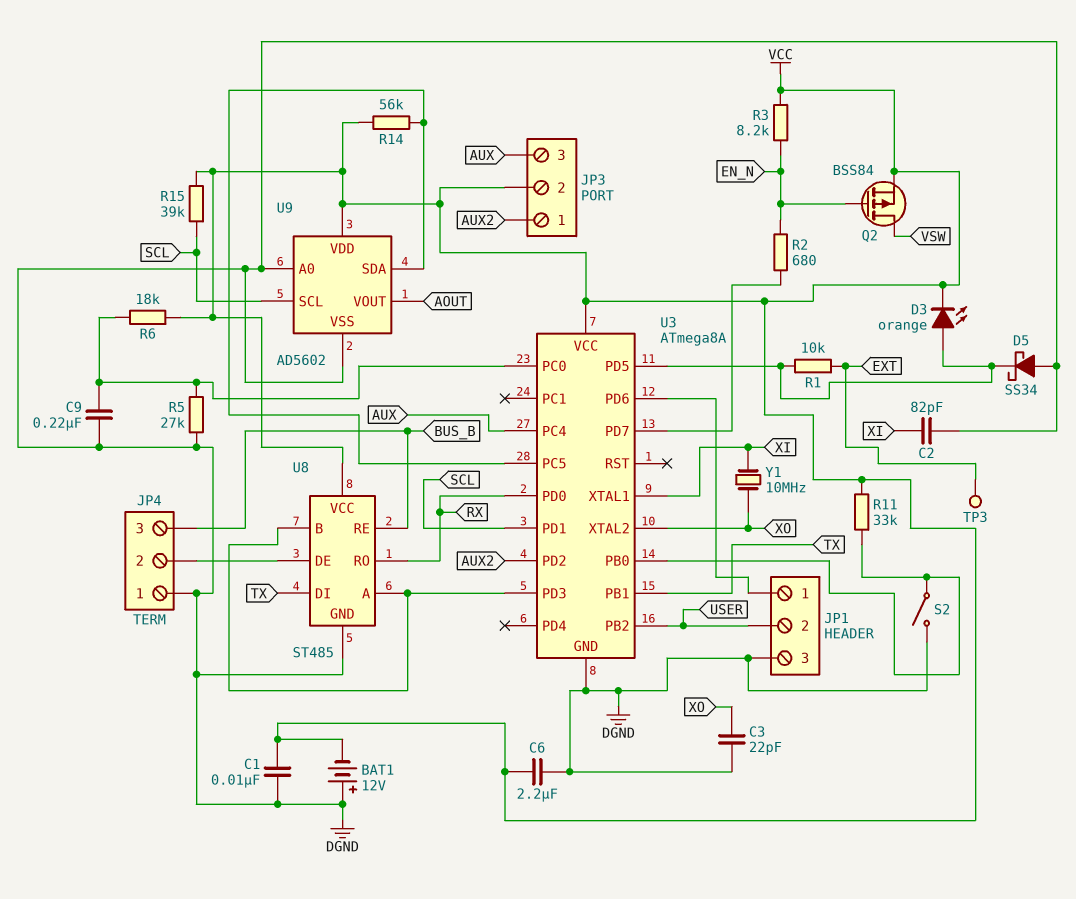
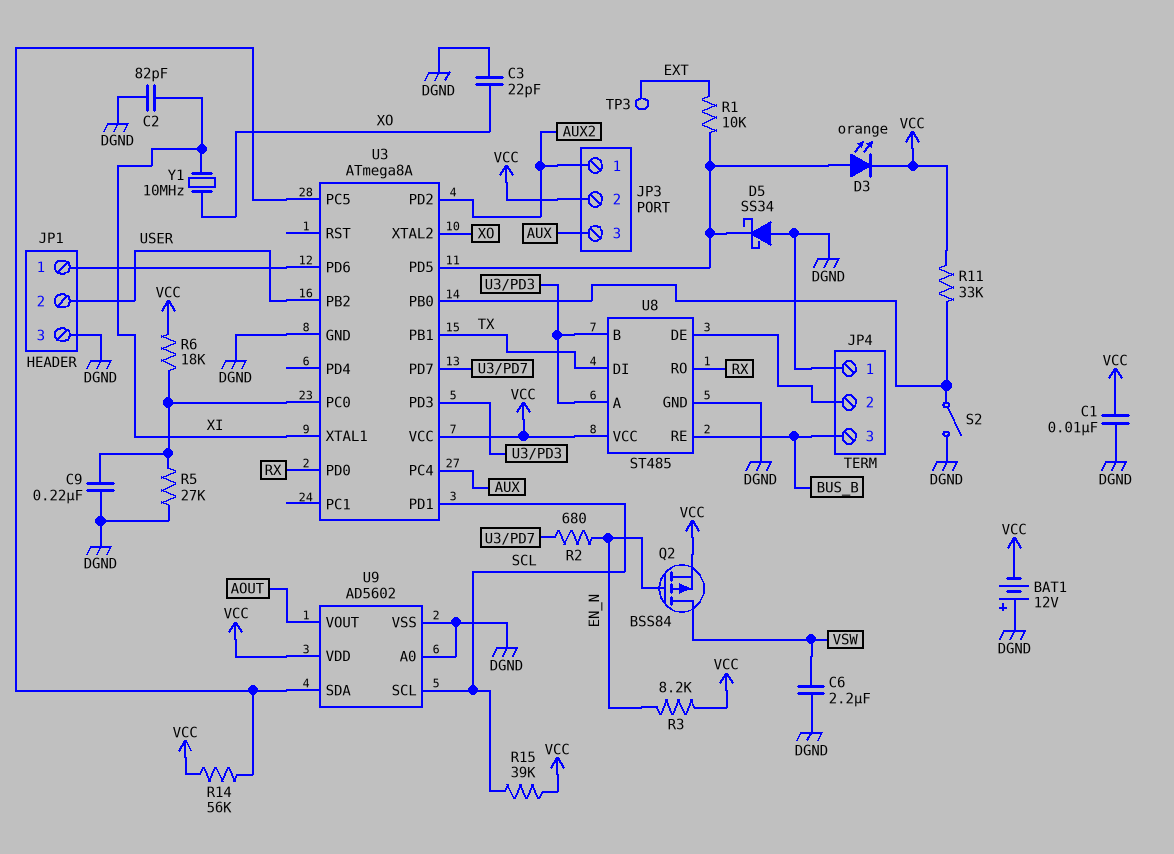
C6: 2.2uF (DGND, VCC) -> 2.2uF (DGND, VSW)

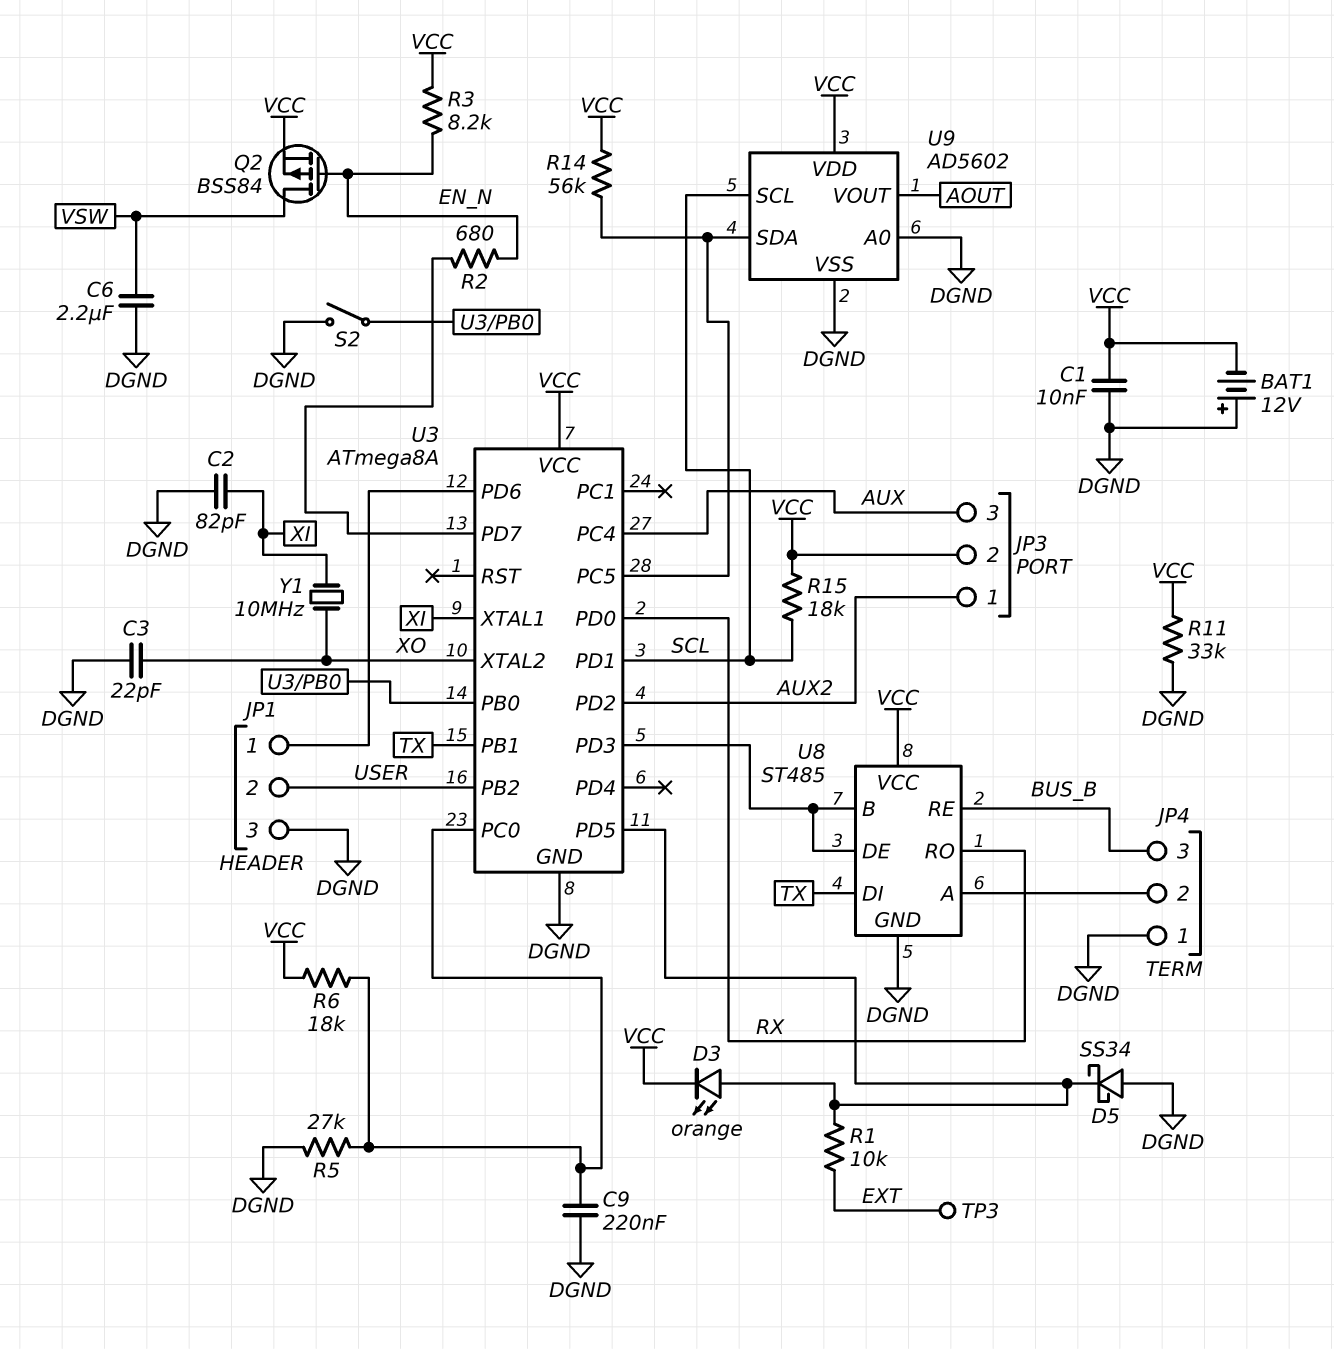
R11: 33k (U3/PB0, VCC) -> 33k (DGND, VCC)
R15: 39k (SCL, VCC) -> 18k (SCL, VCC)
U8 pin A: U3/PD3 -> JP4/2
U8 pin DE: JP4/2 -> U3/PD3

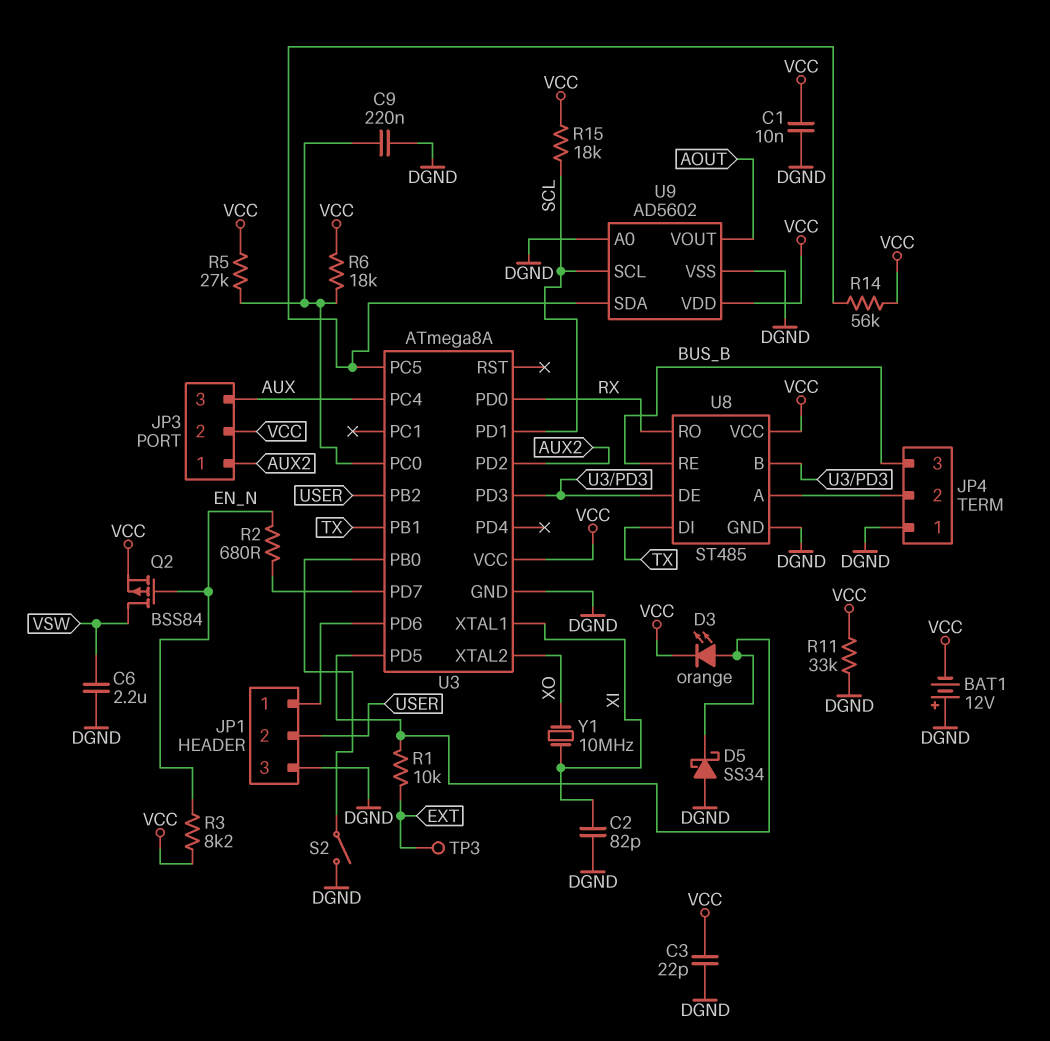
C3: 22pF (DGND, XO) -> 22pF (DGND, VCC)
R5: 27k (DGND, U3/PC0) -> 27k (U3/PC0, VCC)

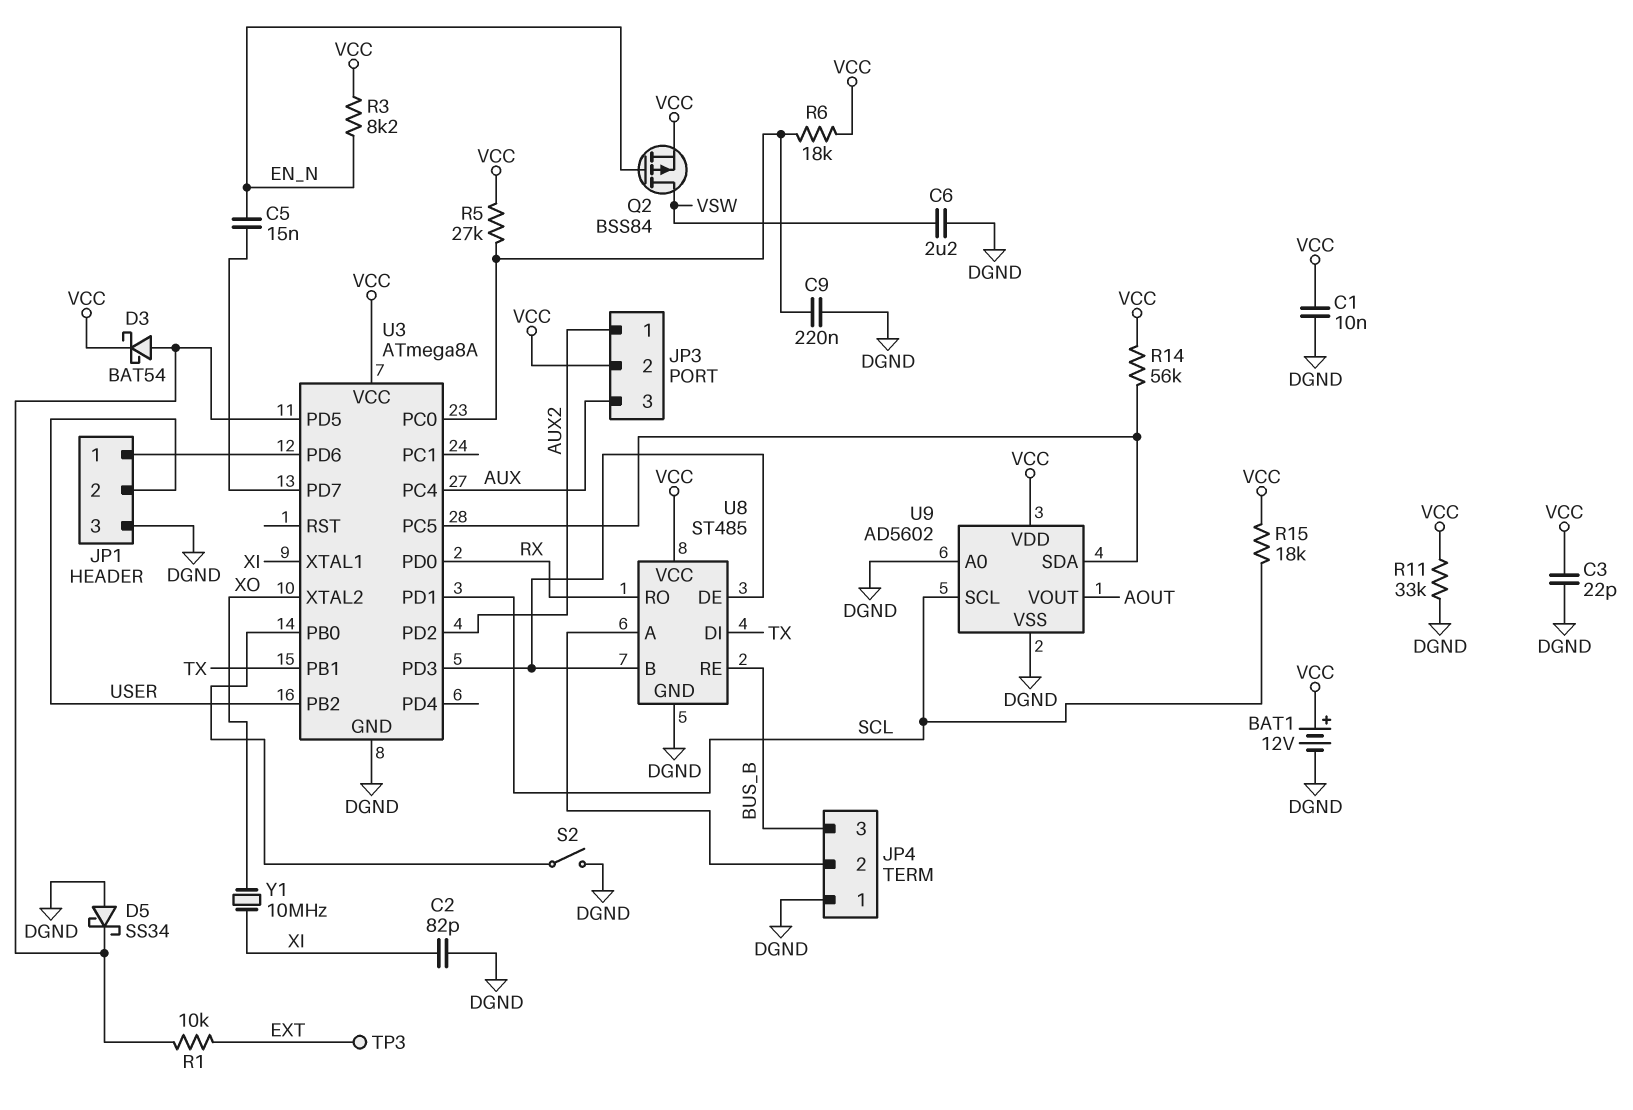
BAT1: 12V (plus DGND, minus VCC) -> 12V (plus VCC, minus DGND)
C5: none -> 15nF (EN_N, U3/PD7)
D3: LED orange (A U3/PD5, K VCC) -> schottky BAT54 (A U3/PD5, K VCC)
R2: 680 (EN_N, U3/PD7) -> none

